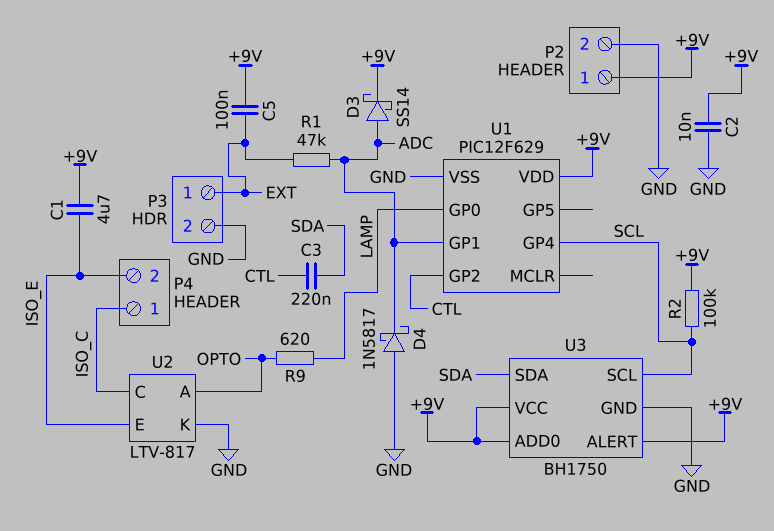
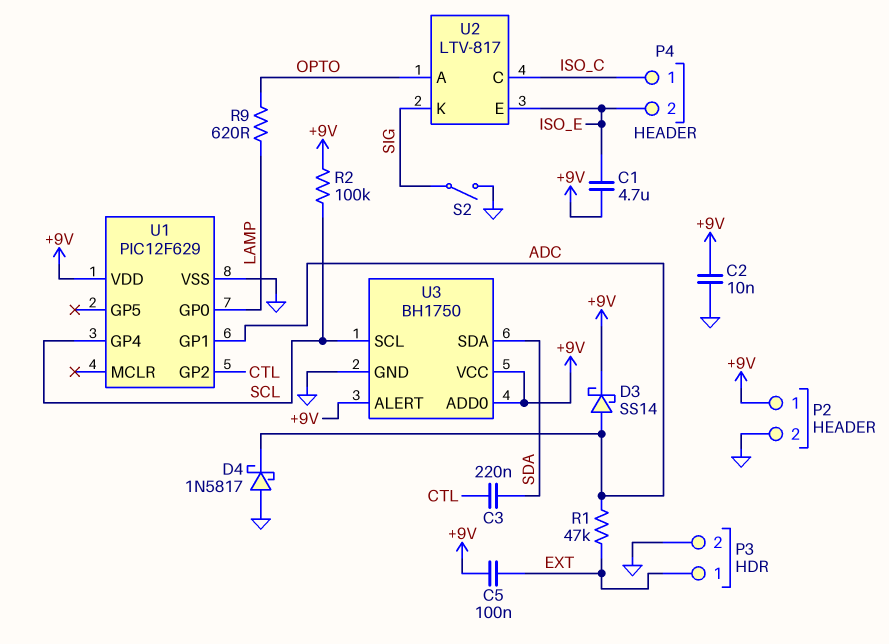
S2: none -> switch (GND, SIG)
U2 pin K: GND -> SIG

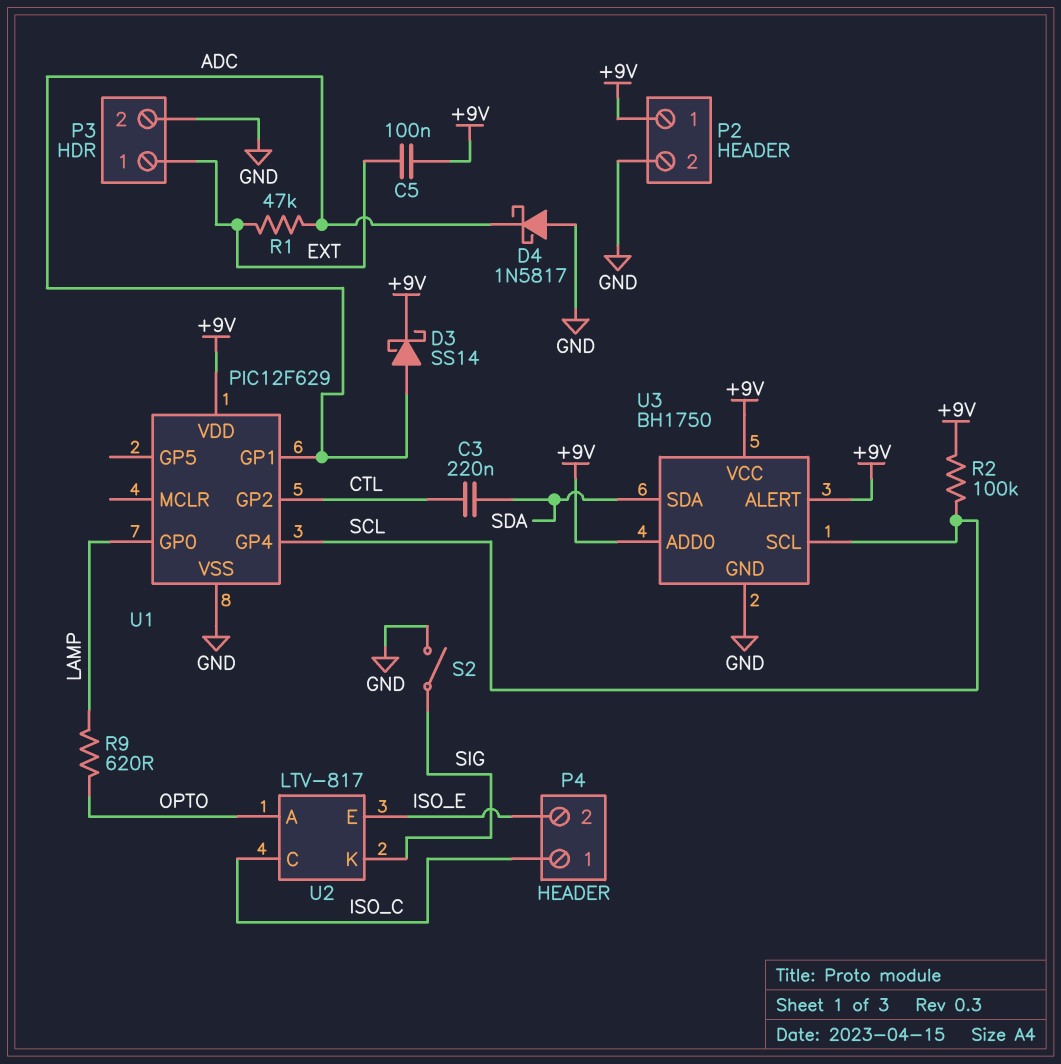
C1: 4.7uF (+9V, ISO_E) -> none
C2: 10nF (+9V, GND) -> none

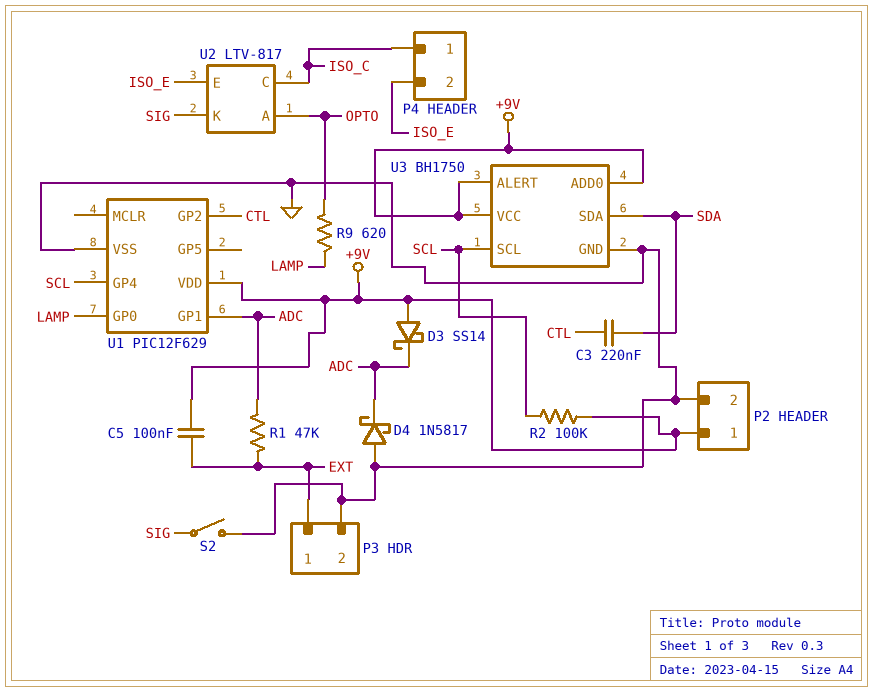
D3: schottky SS14 (A ADC, K +9V) -> schottky SS14 (A +9V, K ADC)

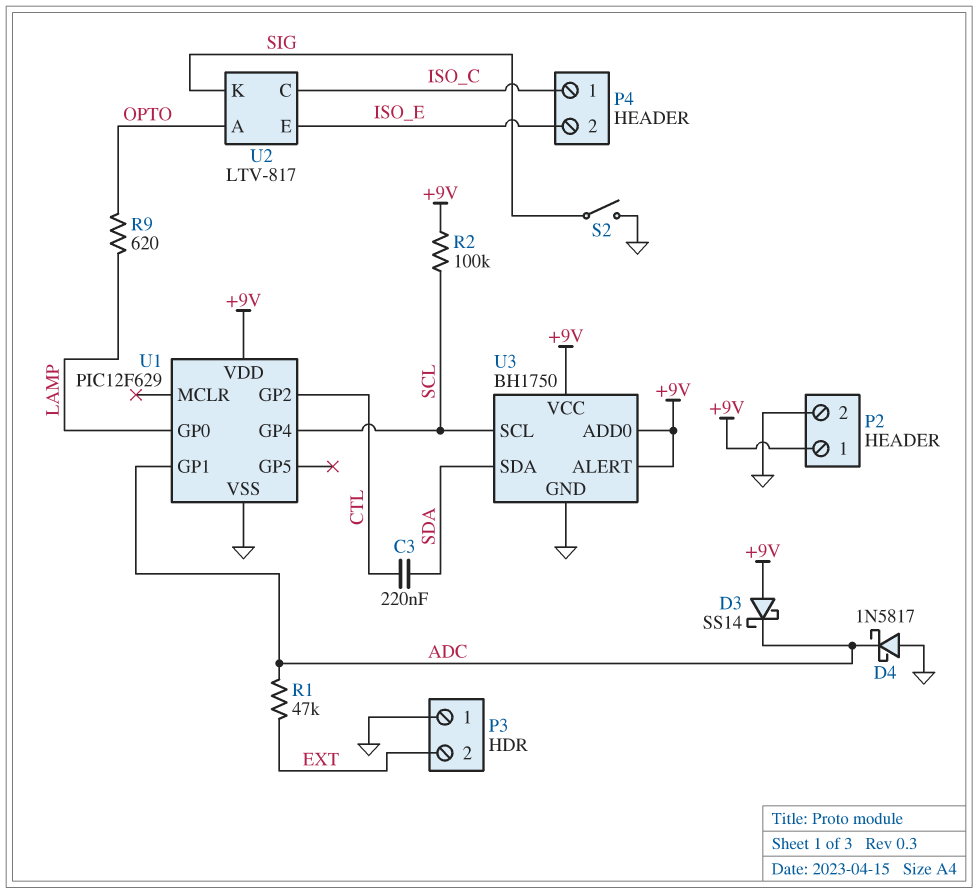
C5: 100nF (+9V, EXT) -> none
P3 pin 1: EXT -> GND
P3 pin 2: GND -> EXT

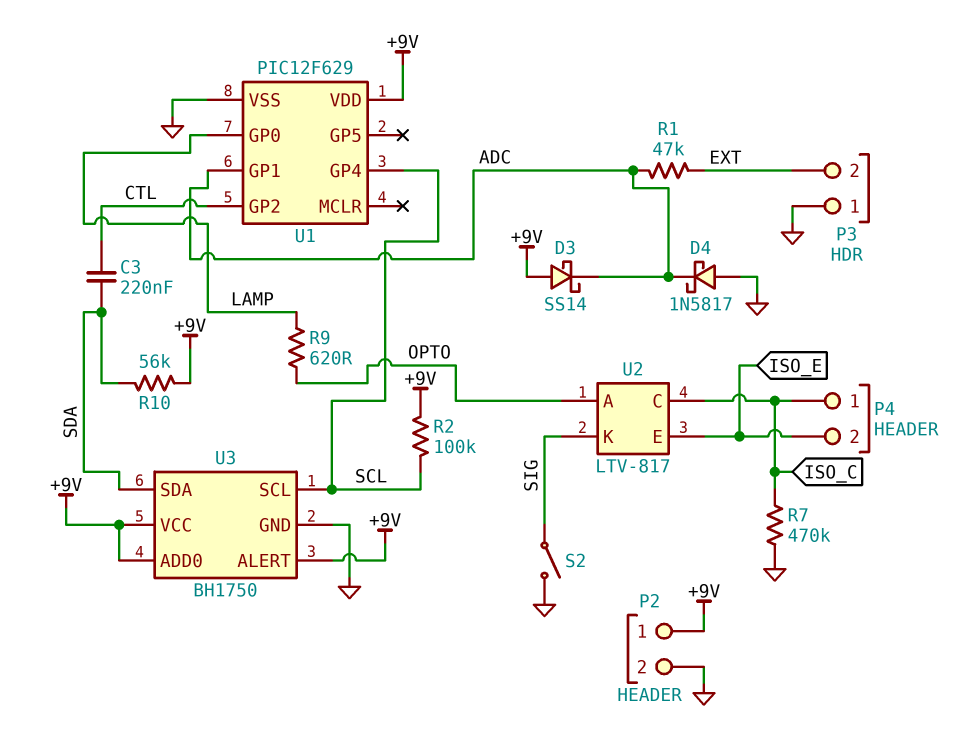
R7: none -> 470k (GND, ISO_C)
R10: none -> 56k (+9V, SDA)

